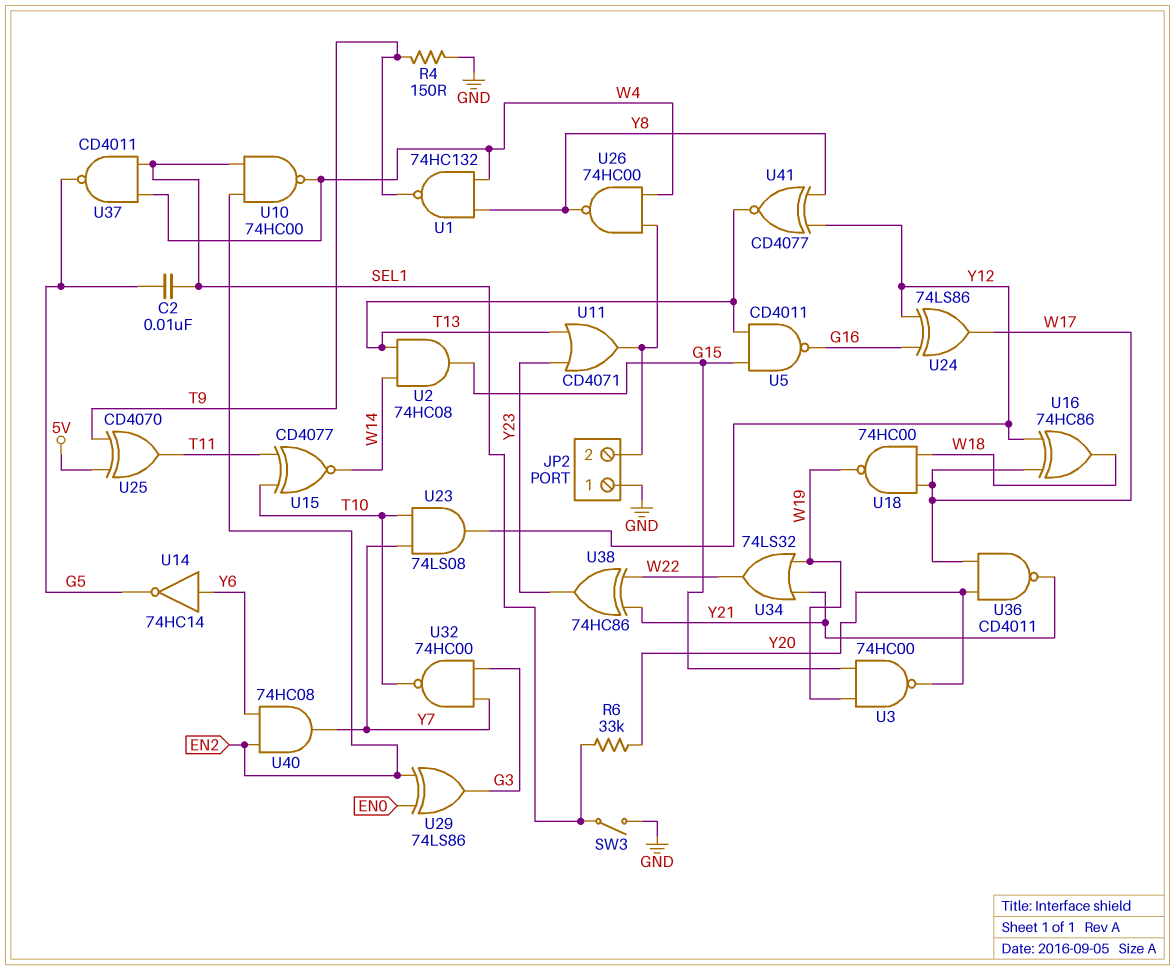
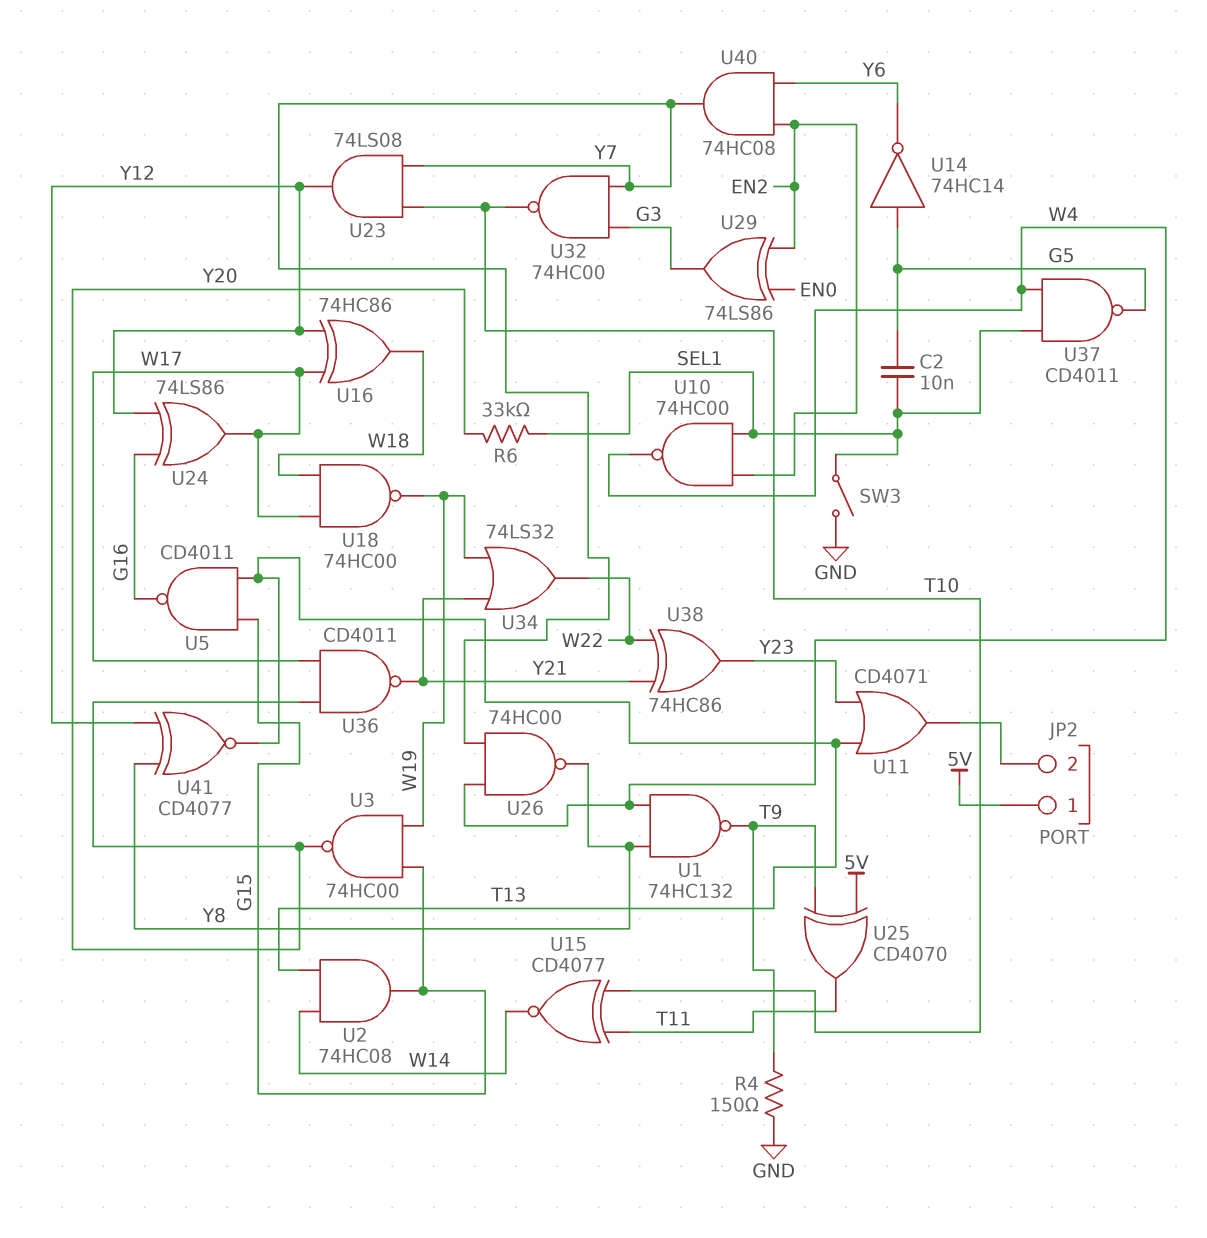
JP2 pin 1: GND -> 5V
U14: NOT 74HC14 (in Y6, out G5) -> NOT 74HC14 (in G5, out Y6)
U26: NAND 74HC00 (in JP2/2, in W4, out Y8) -> NAND 74HC00 (in W4, in Y7, out Y8)

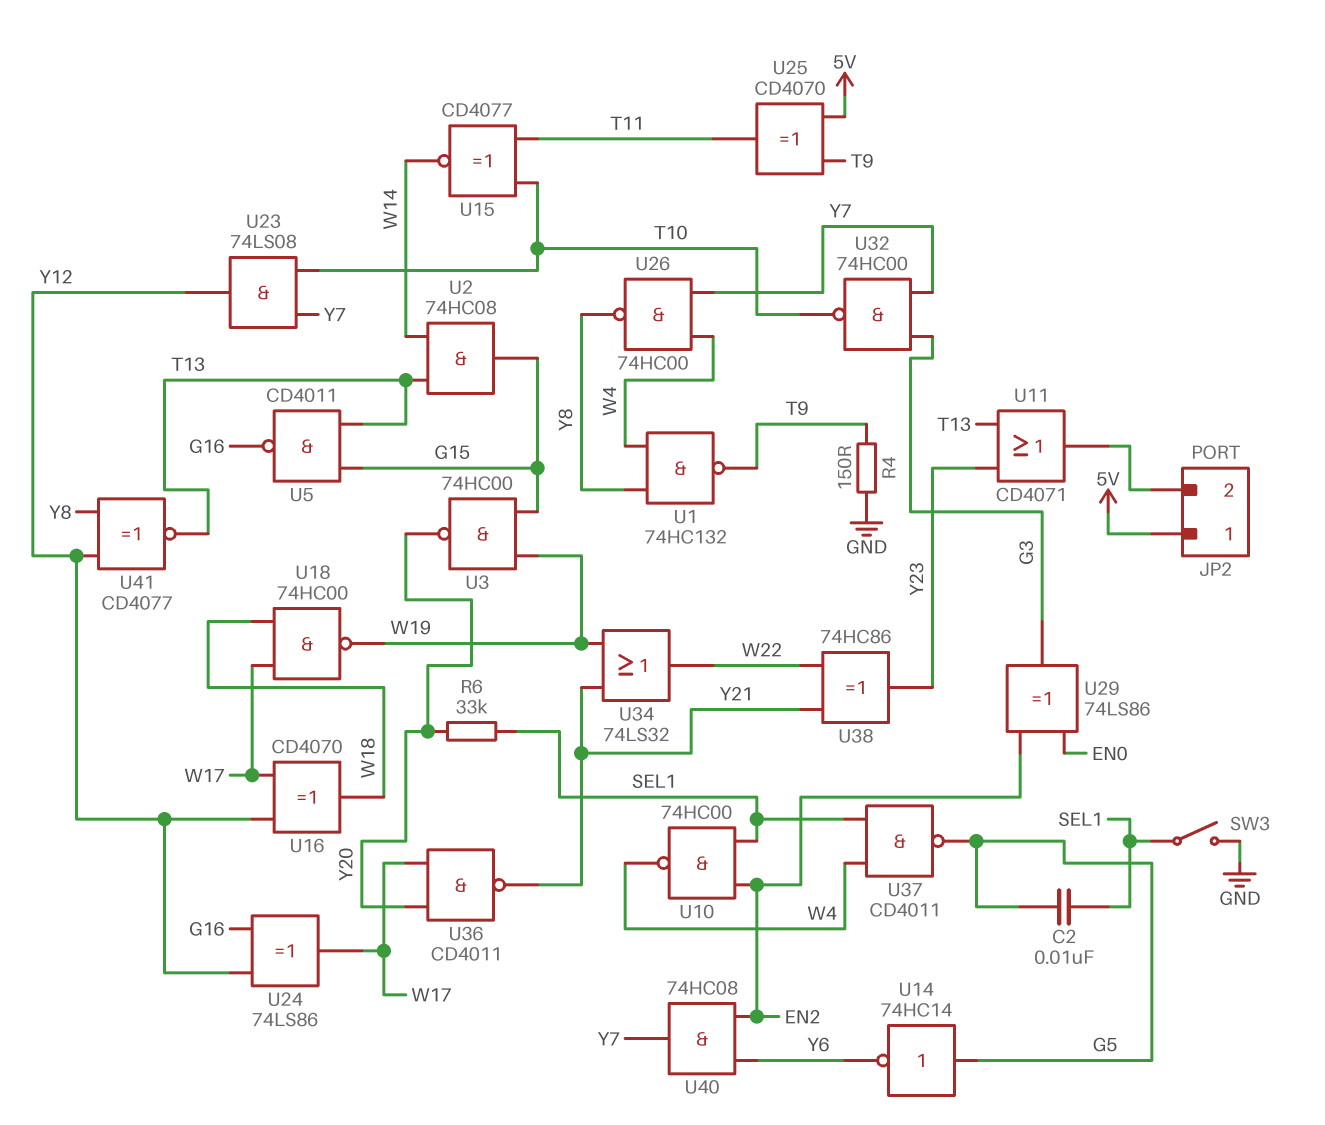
U16: XOR 74HC86 (in W17, in Y12, out W18) -> XOR CD4070 (in W17, in Y12, out W18)

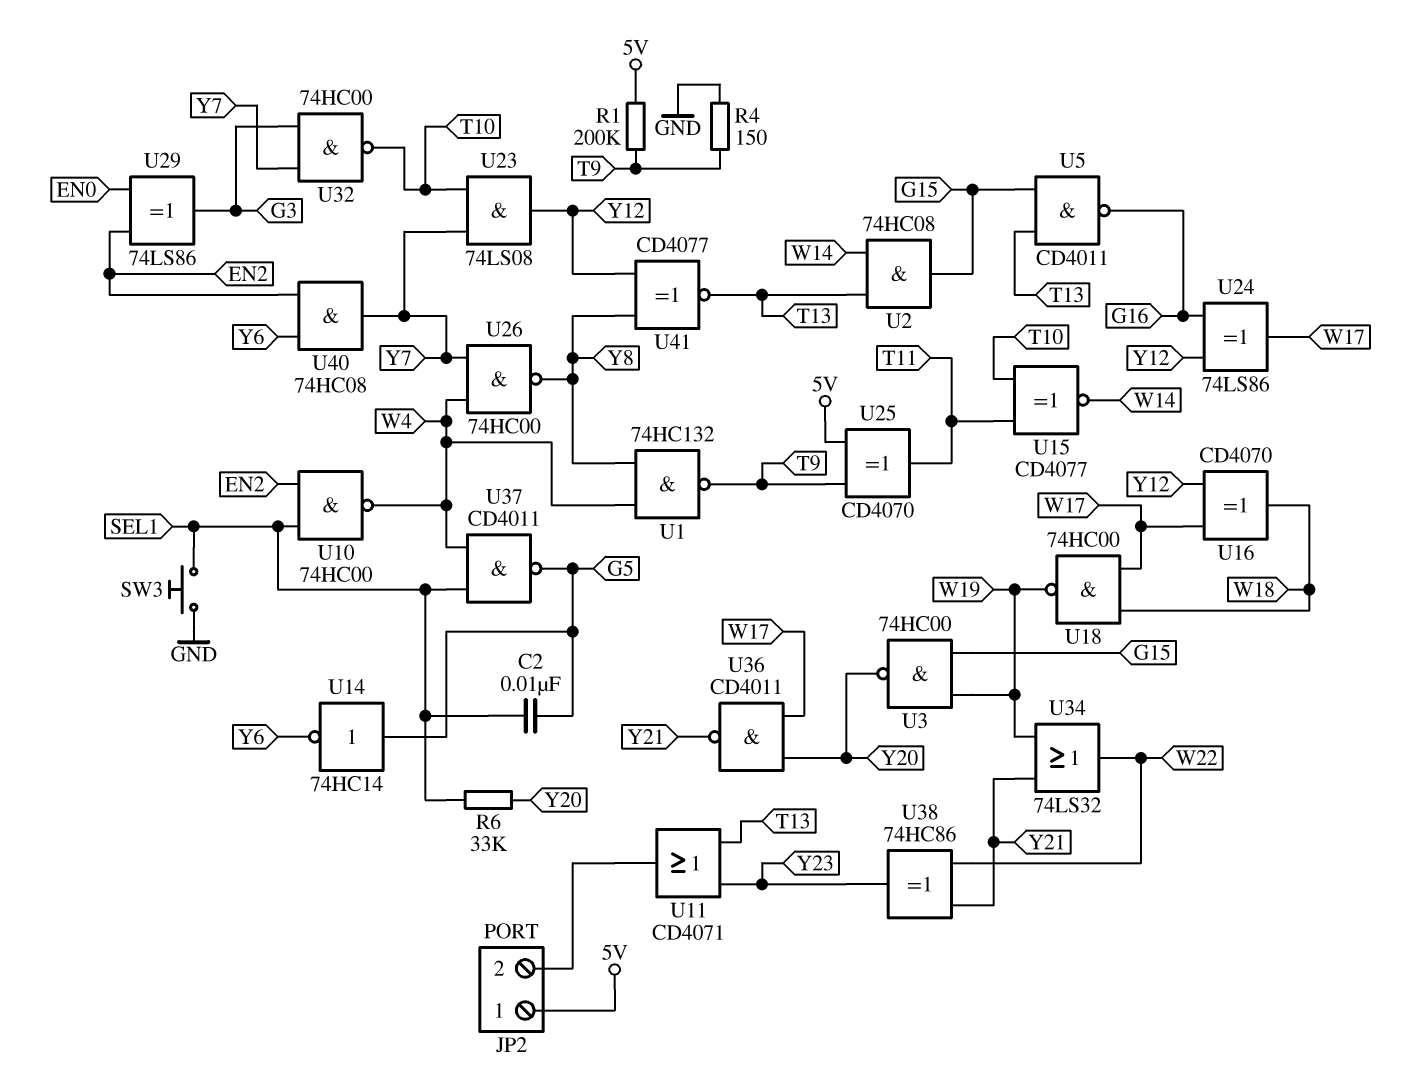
R1: none -> 200k (5V, T9)
SW3: switch (GND, SEL1) -> button (GND, SEL1)

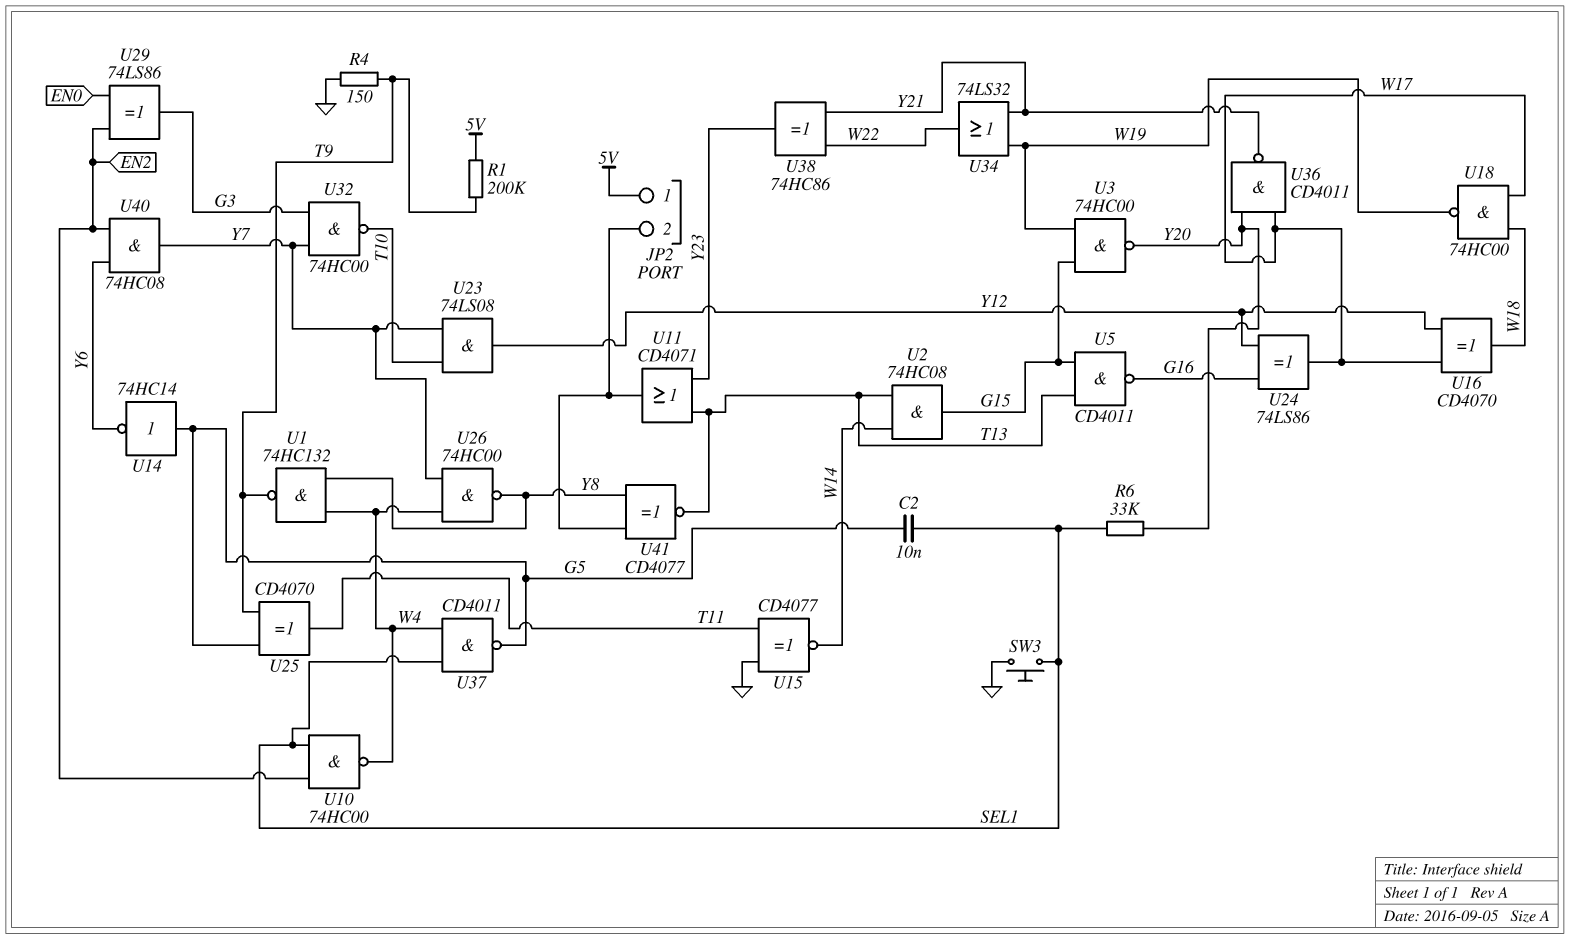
U15: XNOR CD4077 (in T10, in T11, out W14) -> XNOR CD4077 (in GND, in T11, out W14)
U25: XOR CD4070 (in 5V, in T9, out T11) -> XOR CD4070 (in G5, in T9, out T11)
U41: XNOR CD4077 (in Y8, in Y12, out T13) -> XNOR CD4077 (in JP2/2, in Y8, out T13)

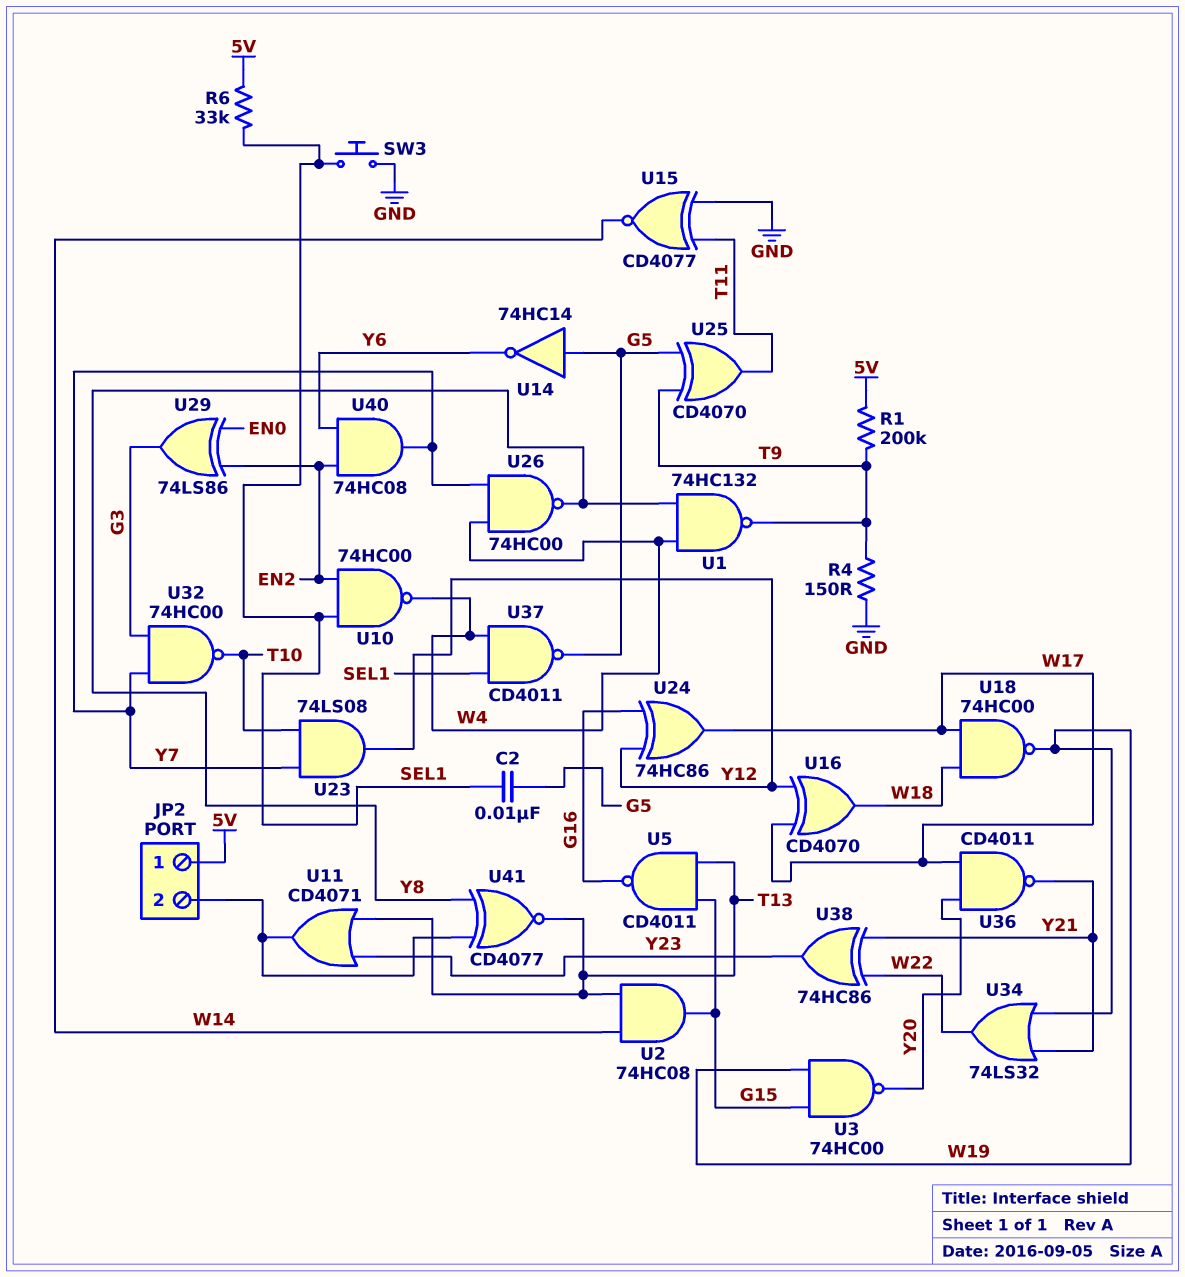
R6: 33k (SEL1, Y20) -> 33k (5V, SEL1)
U24: XOR 74LS86 (in G16, in Y12, out W17) -> XOR 74HC86 (in G16, in Y12, out W17)

